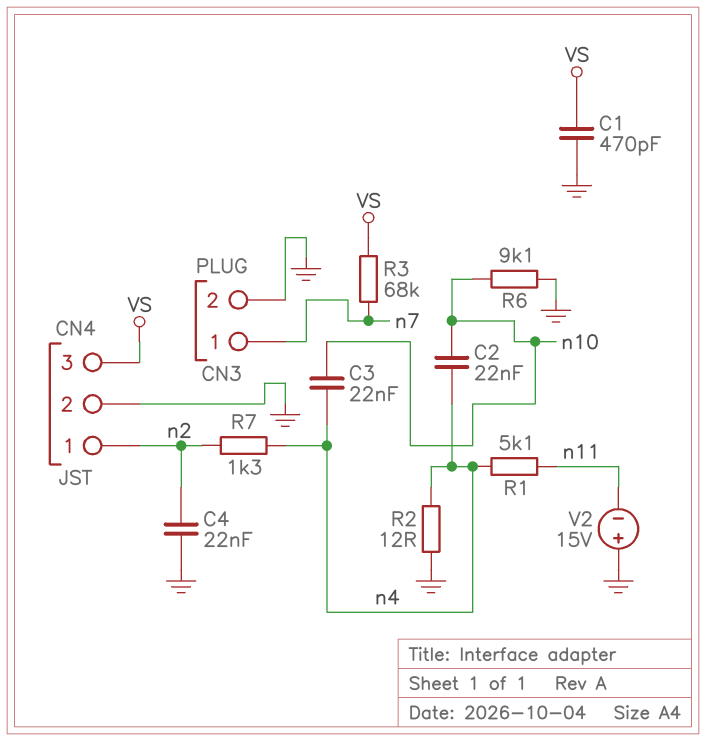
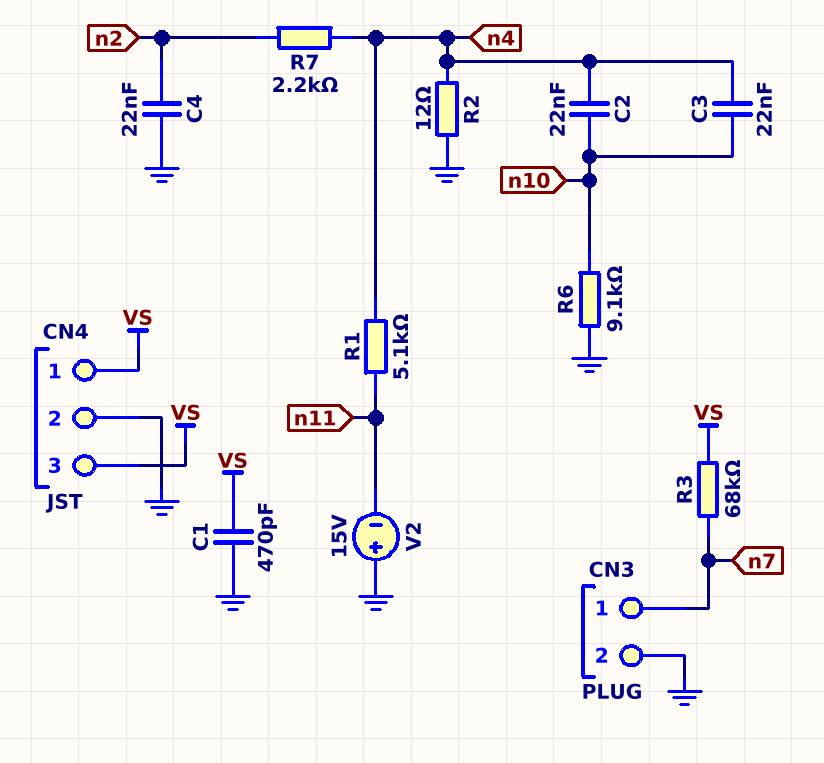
CN4 pin 1: n2 -> VS
R7: 1.3k (n2, n4) -> 2.2k (n2, n4)

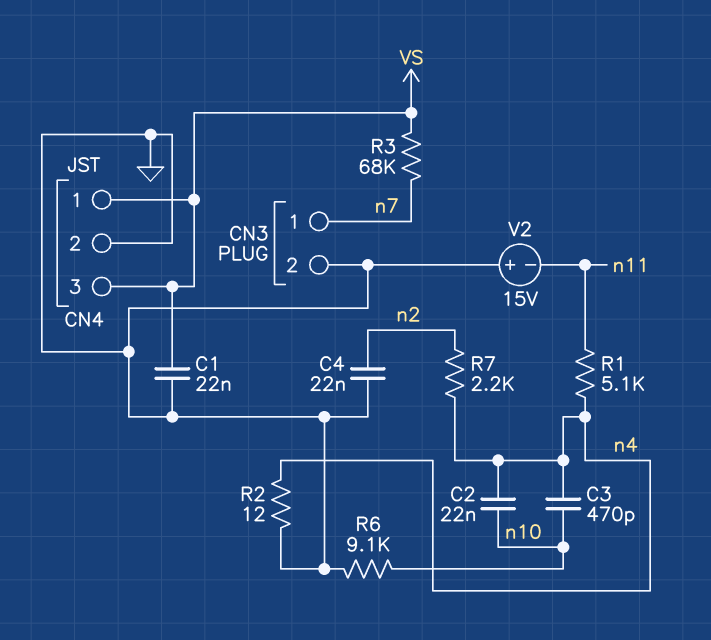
C1: 470pF (GND, VS) -> 22nF (GND, VS)
C3: 22nF (n4, n10) -> 470pF (n4, n10)

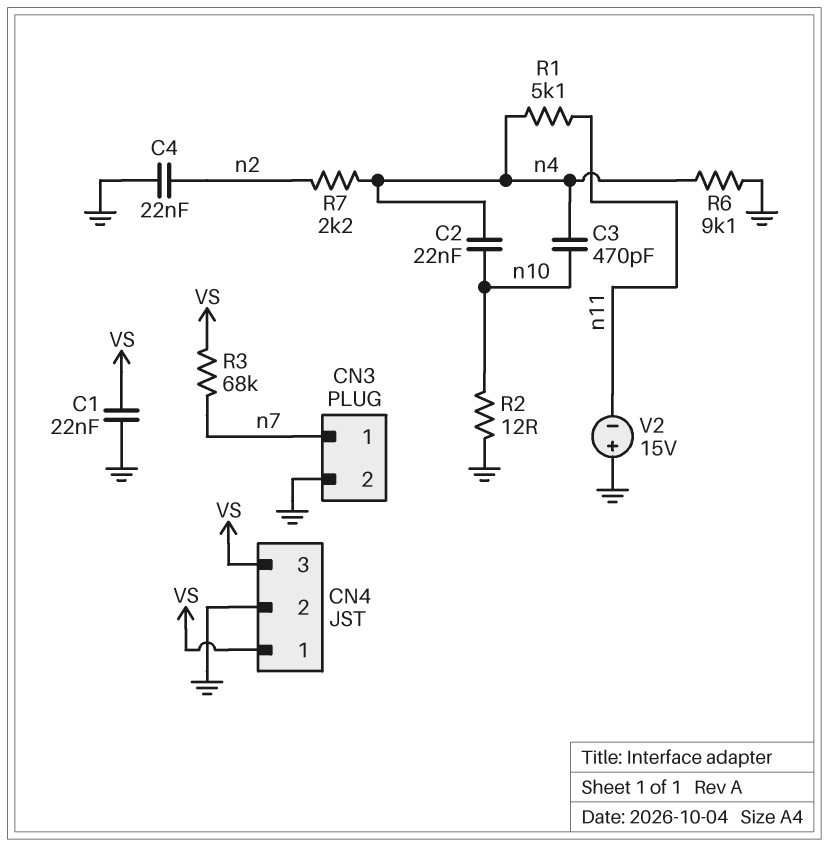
R2: 12 (GND, n4) -> 12 (GND, n10)
R6: 9.1k (GND, n10) -> 9.1k (GND, n4)

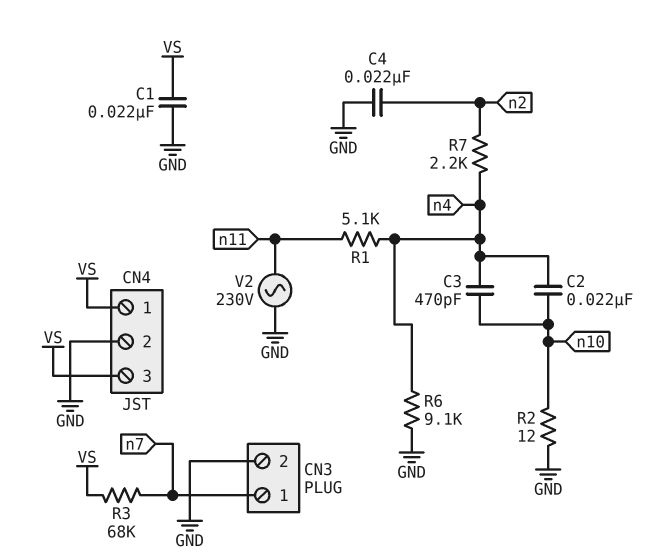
V2: 15V (plus GND, minus n11) -> AC 230V (GND, n11)

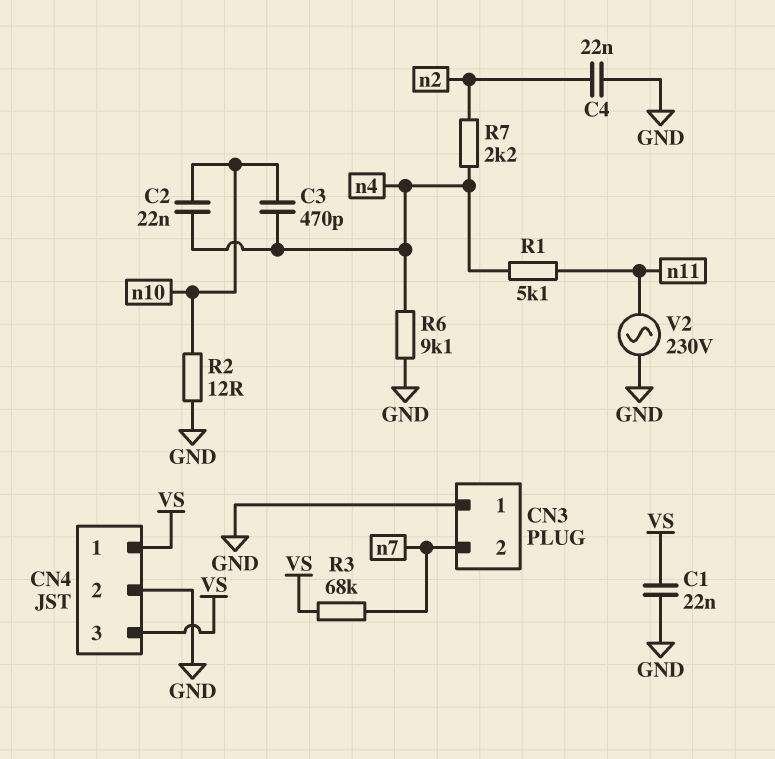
CN3 pin 1: n7 -> GND
CN3 pin 2: GND -> n7

